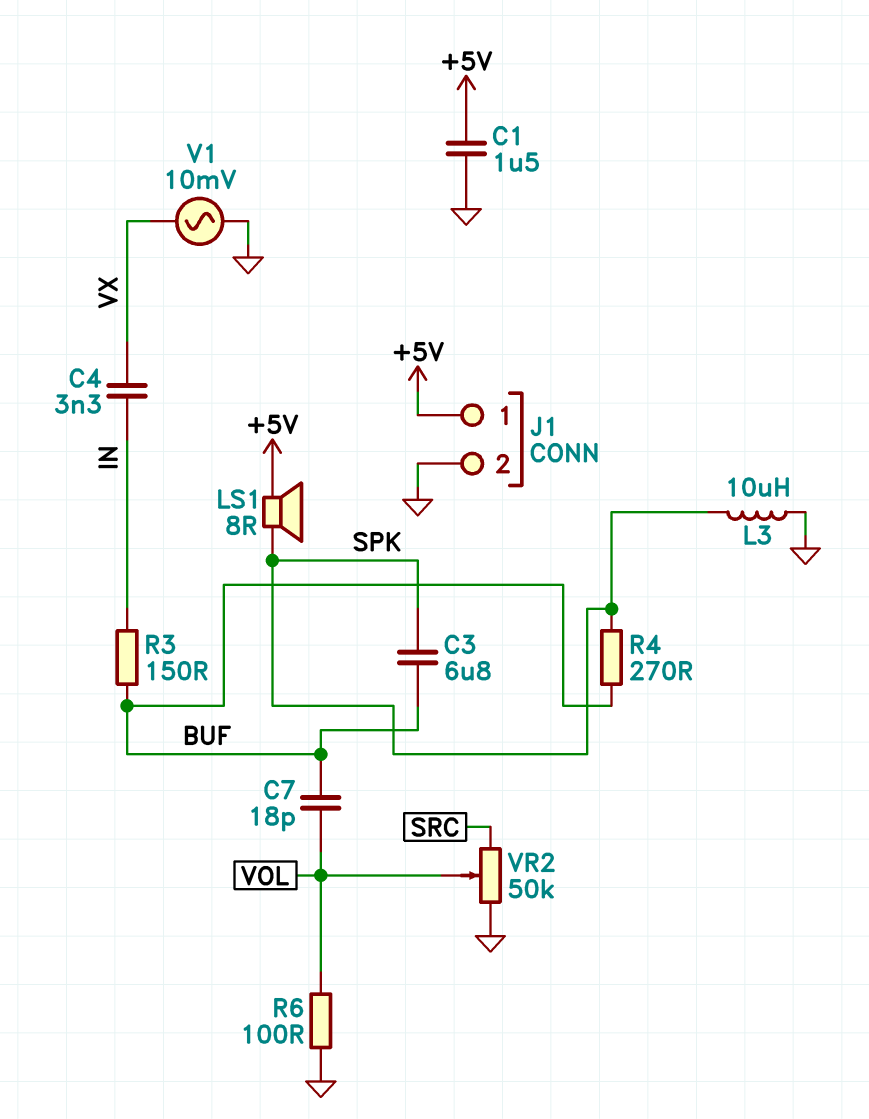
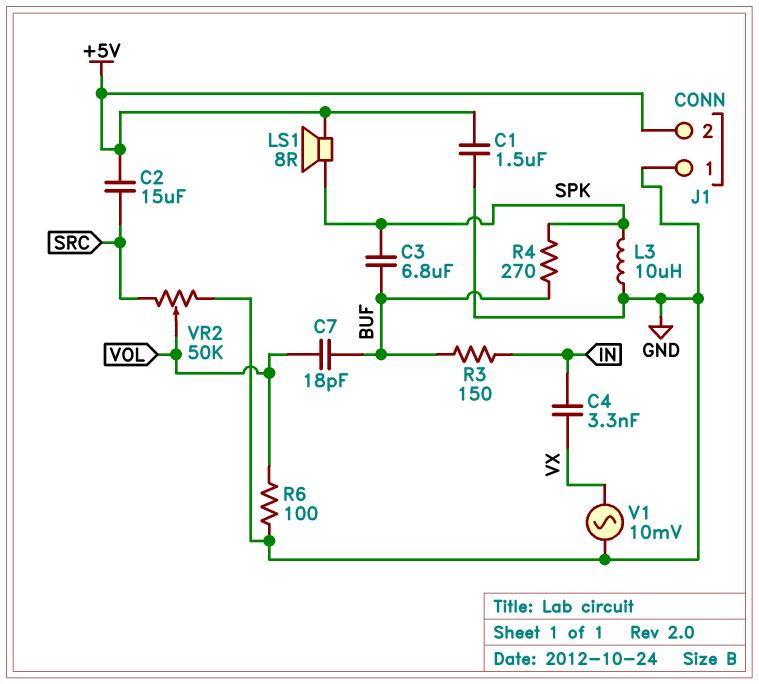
C2: none -> 15uF (+5V, SRC)
J1 pin 1: +5V -> GND
J1 pin 2: GND -> +5V

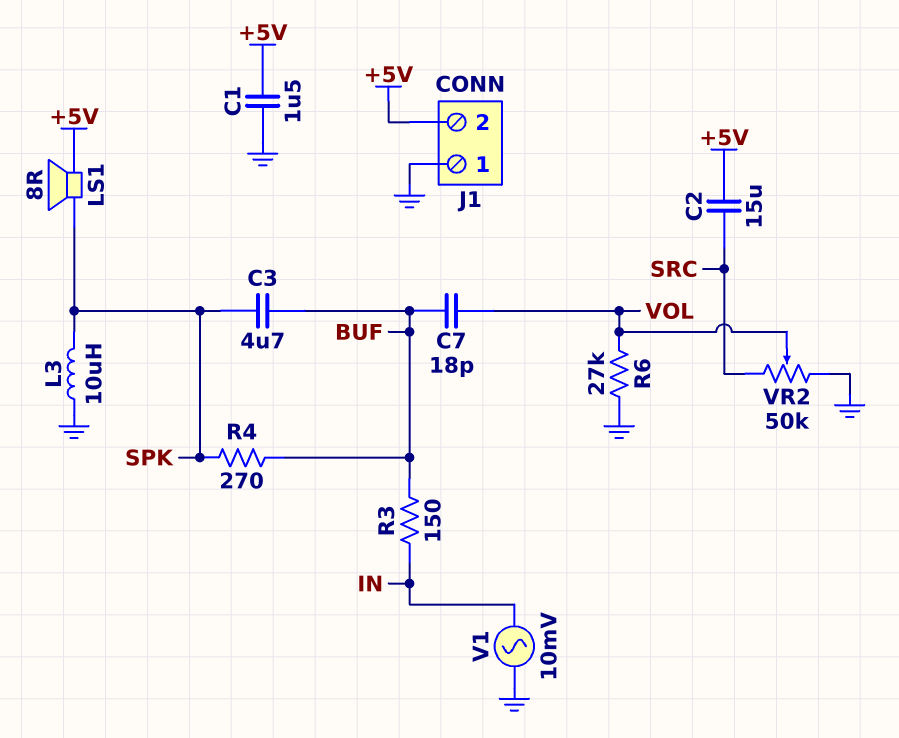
C3: 6.8uF (BUF, SPK) -> 4.7uF (BUF, SPK)
C4: 3.3nF (IN, VX) -> none
R6: 100 (GND, VOL) -> 27k (GND, VOL)
V1: AC 10mV (GND, VX) -> AC 10mV (GND, IN)

